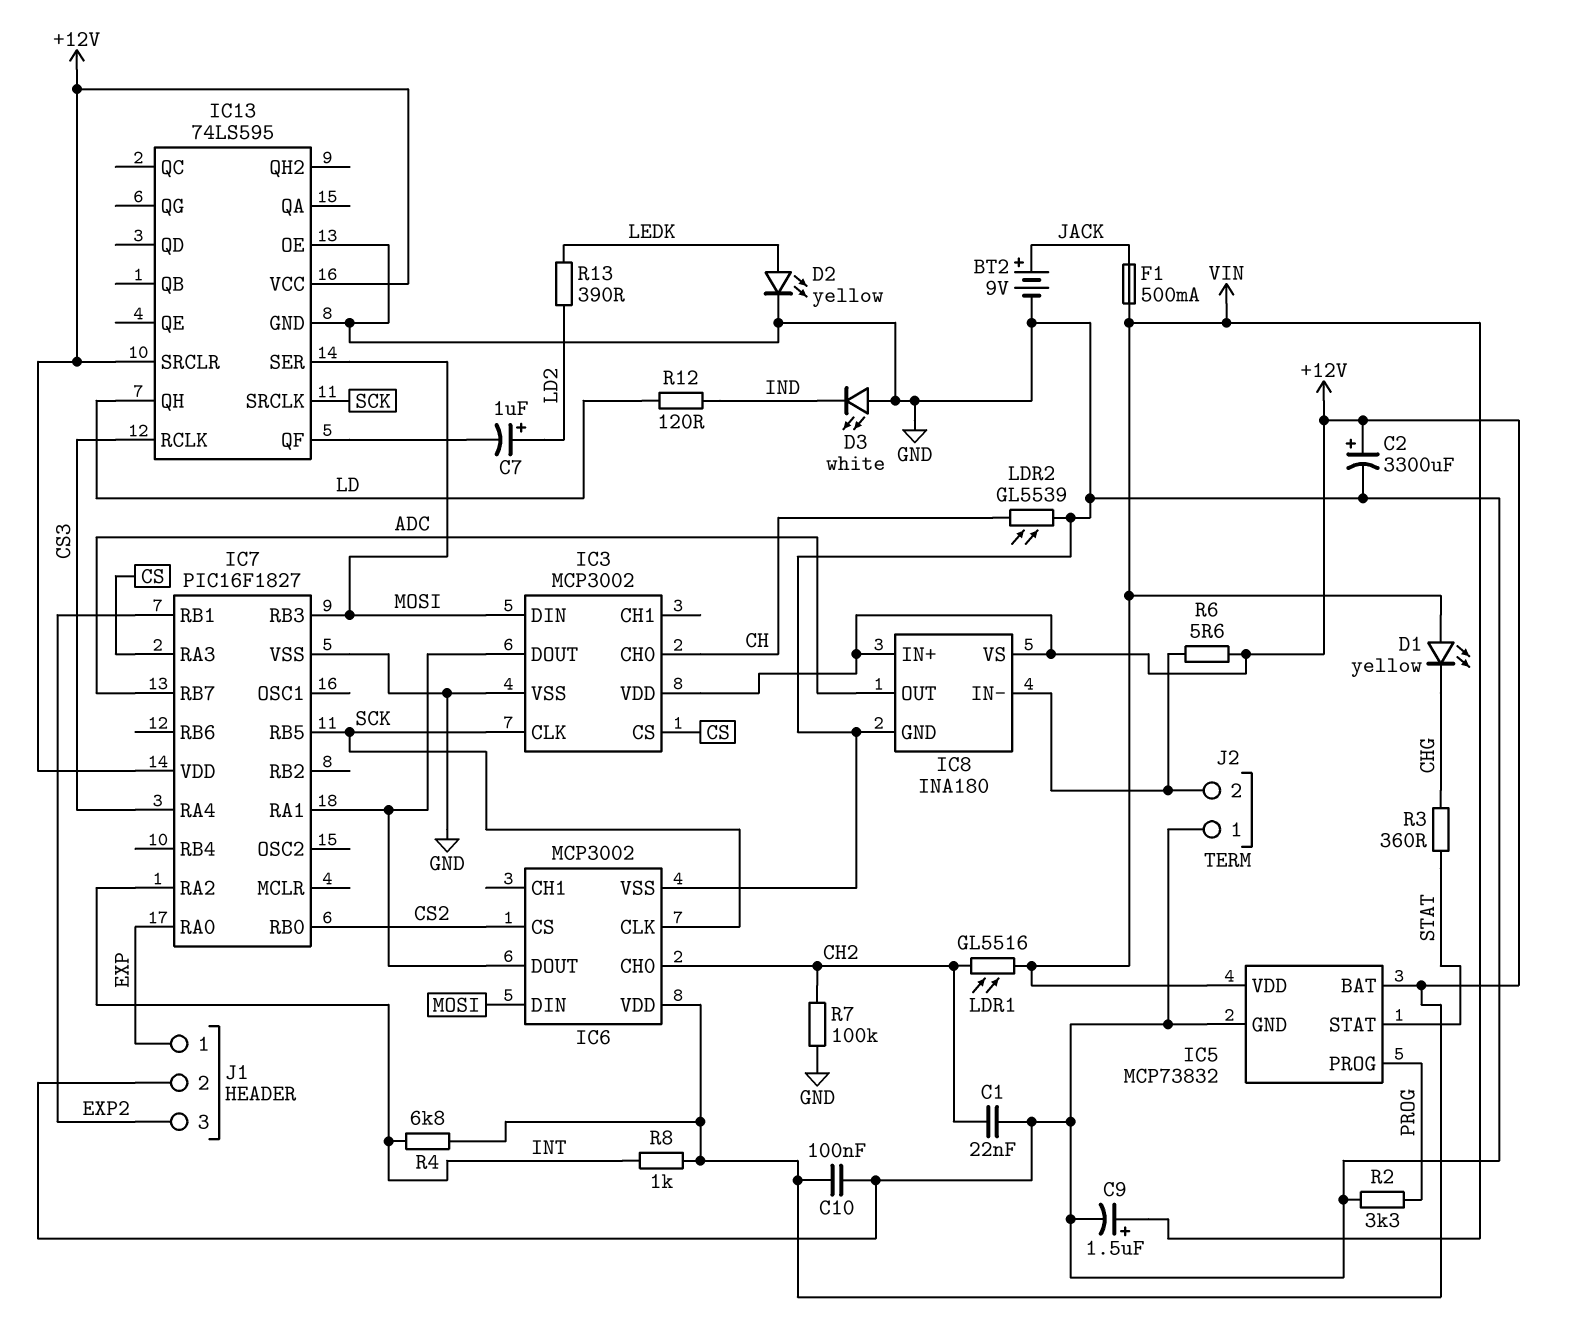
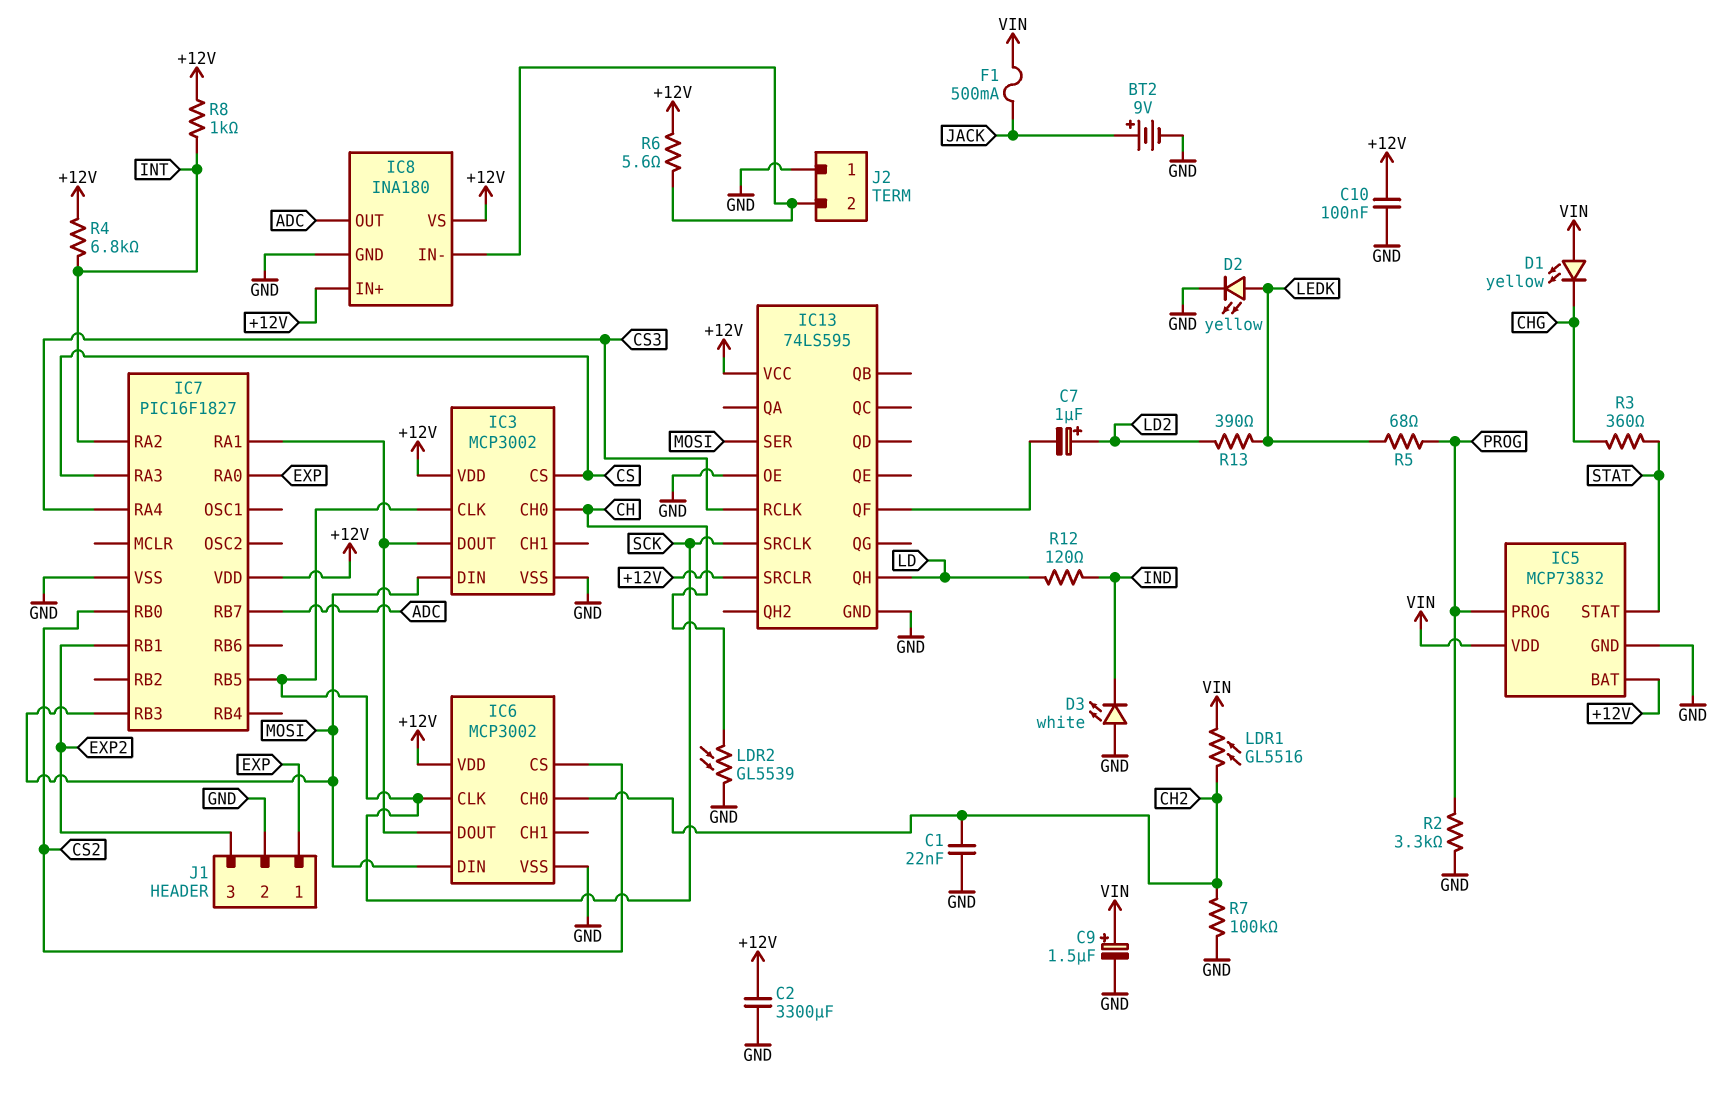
C2: 3300uF (plus +12V, minus GND) -> 3300uF (+12V, GND)
R5: none -> 68 (LEDK, PROG)

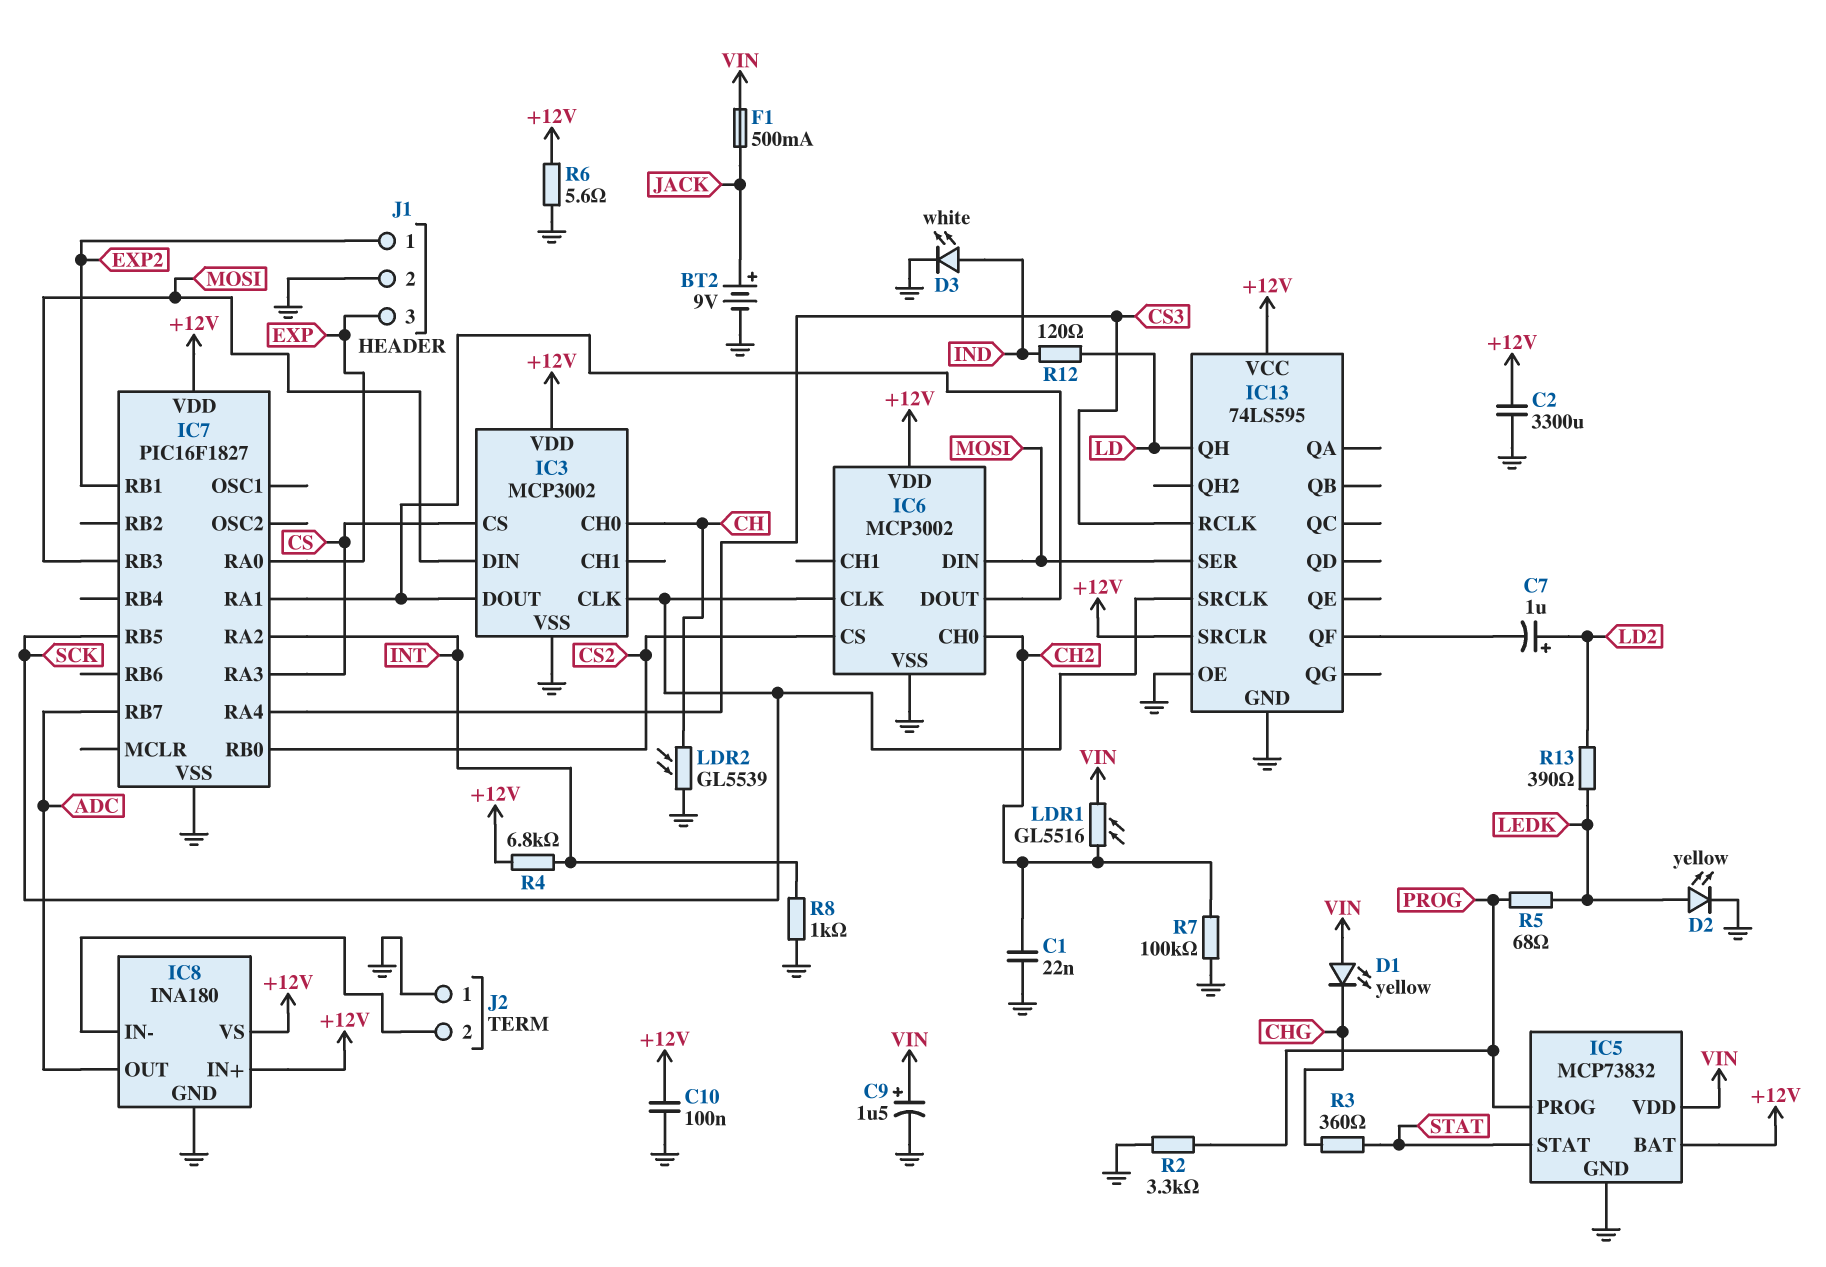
D3: LED white (A GND, K IND) -> LED white (A IND, K GND)
J1 pin 1: EXP -> EXP2
J1 pin 3: EXP2 -> EXP
R6: 5.6 (+12V, IC8/IN-) -> 5.6 (+12V, GND)
R8: 1k (+12V, INT) -> 1k (GND, INT)

